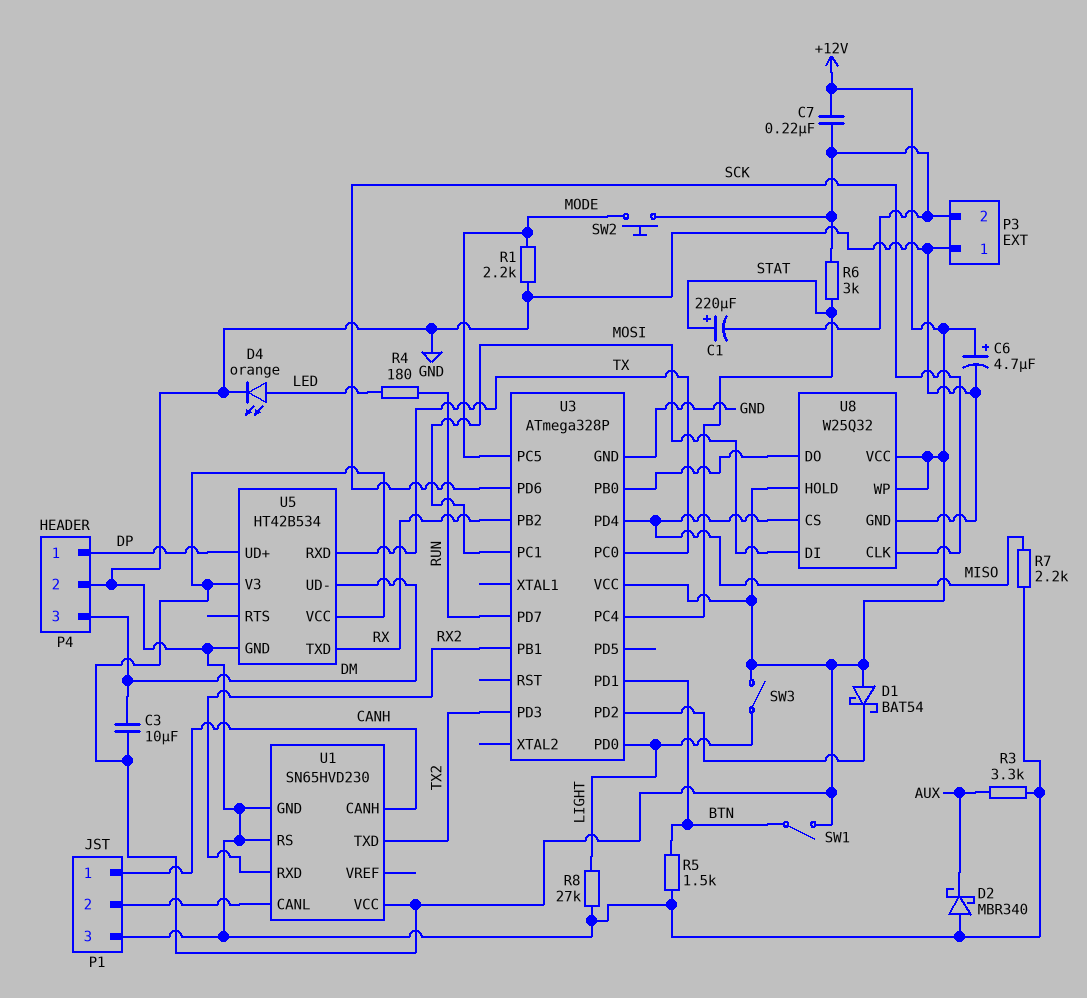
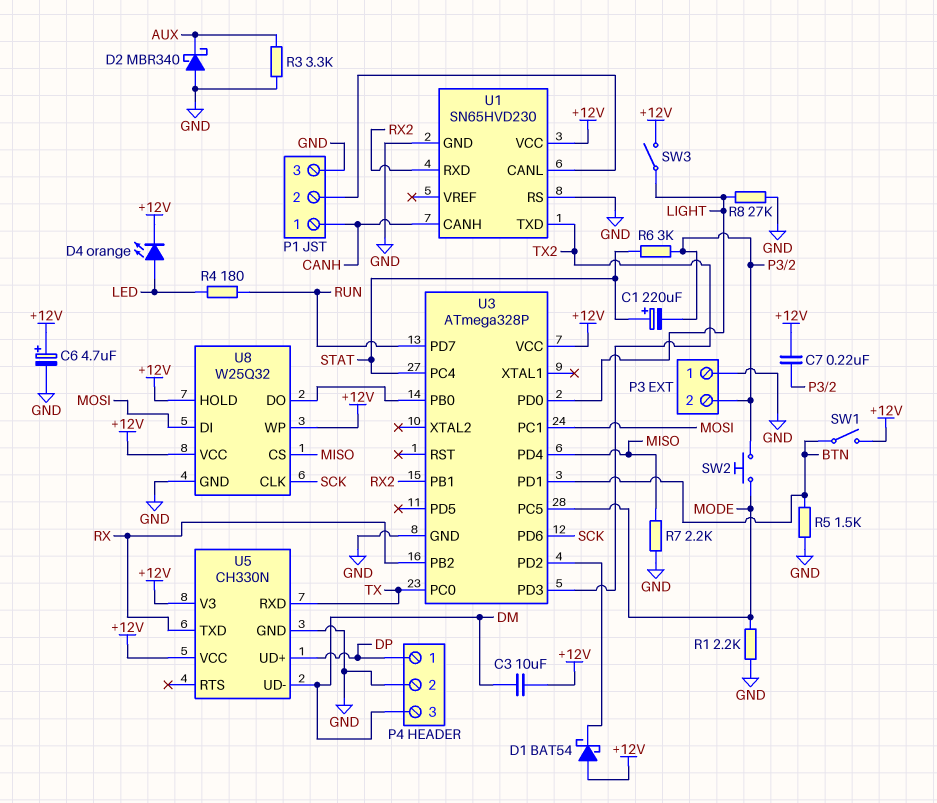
D4: LED orange (A LED, K GND) -> LED orange (A LED, K +12V)
U5: HT42B534 -> CH330N

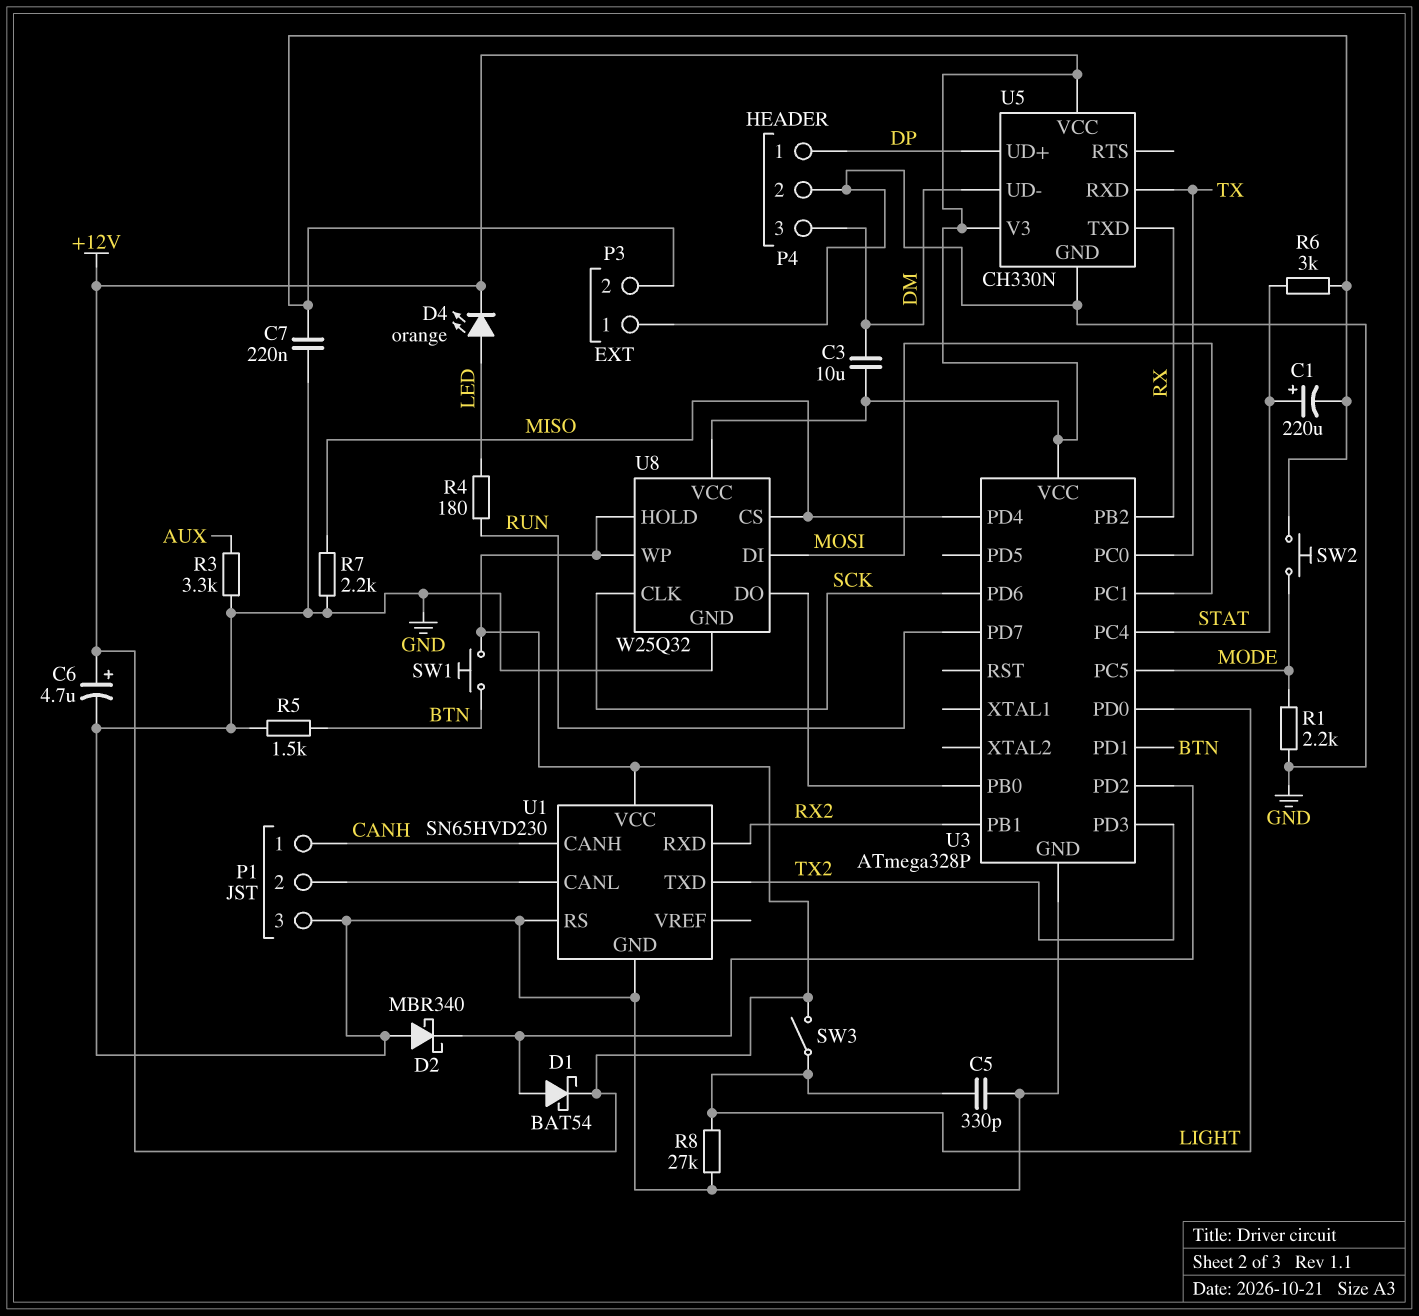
C5: none -> 330pF (GND, LIGHT)
C7: 220nF (+12V, P3/2) -> 220nF (GND, P3/2)
D1: schottky BAT54 (A +12V, K U3/PD2) -> schottky BAT54 (A U3/PD2, K +12V)
D2: schottky MBR340 (A GND, K AUX) -> schottky MBR340 (A GND, K U3/PD2)
SW1: switch (+12V, BTN) -> button (+12V, BTN)

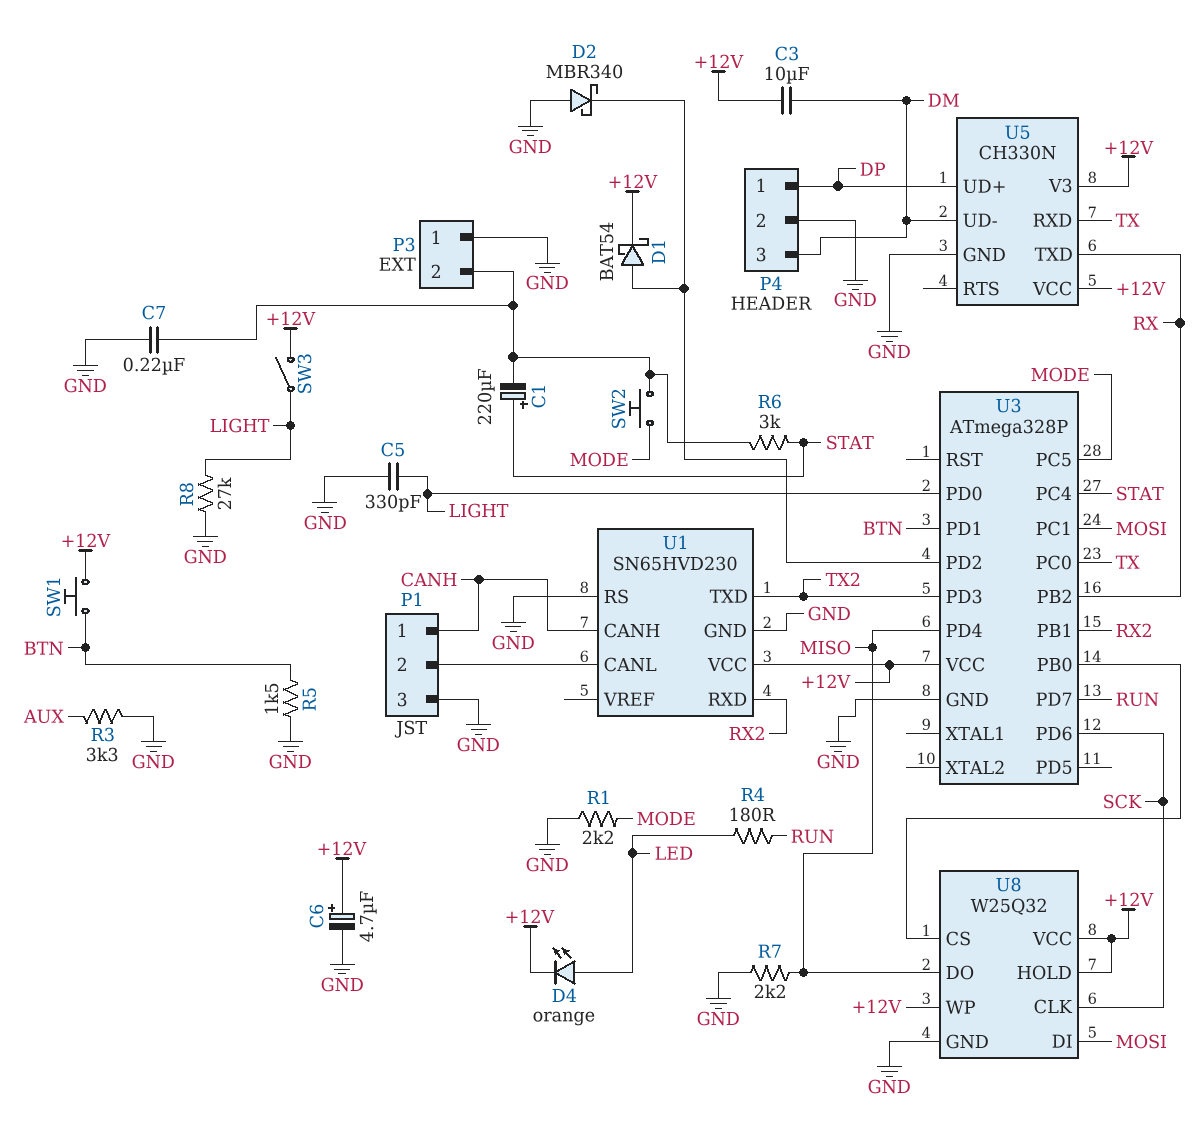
U8 pin CS: MISO -> U3/PB0
U8 pin DO: U3/PB0 -> MISO

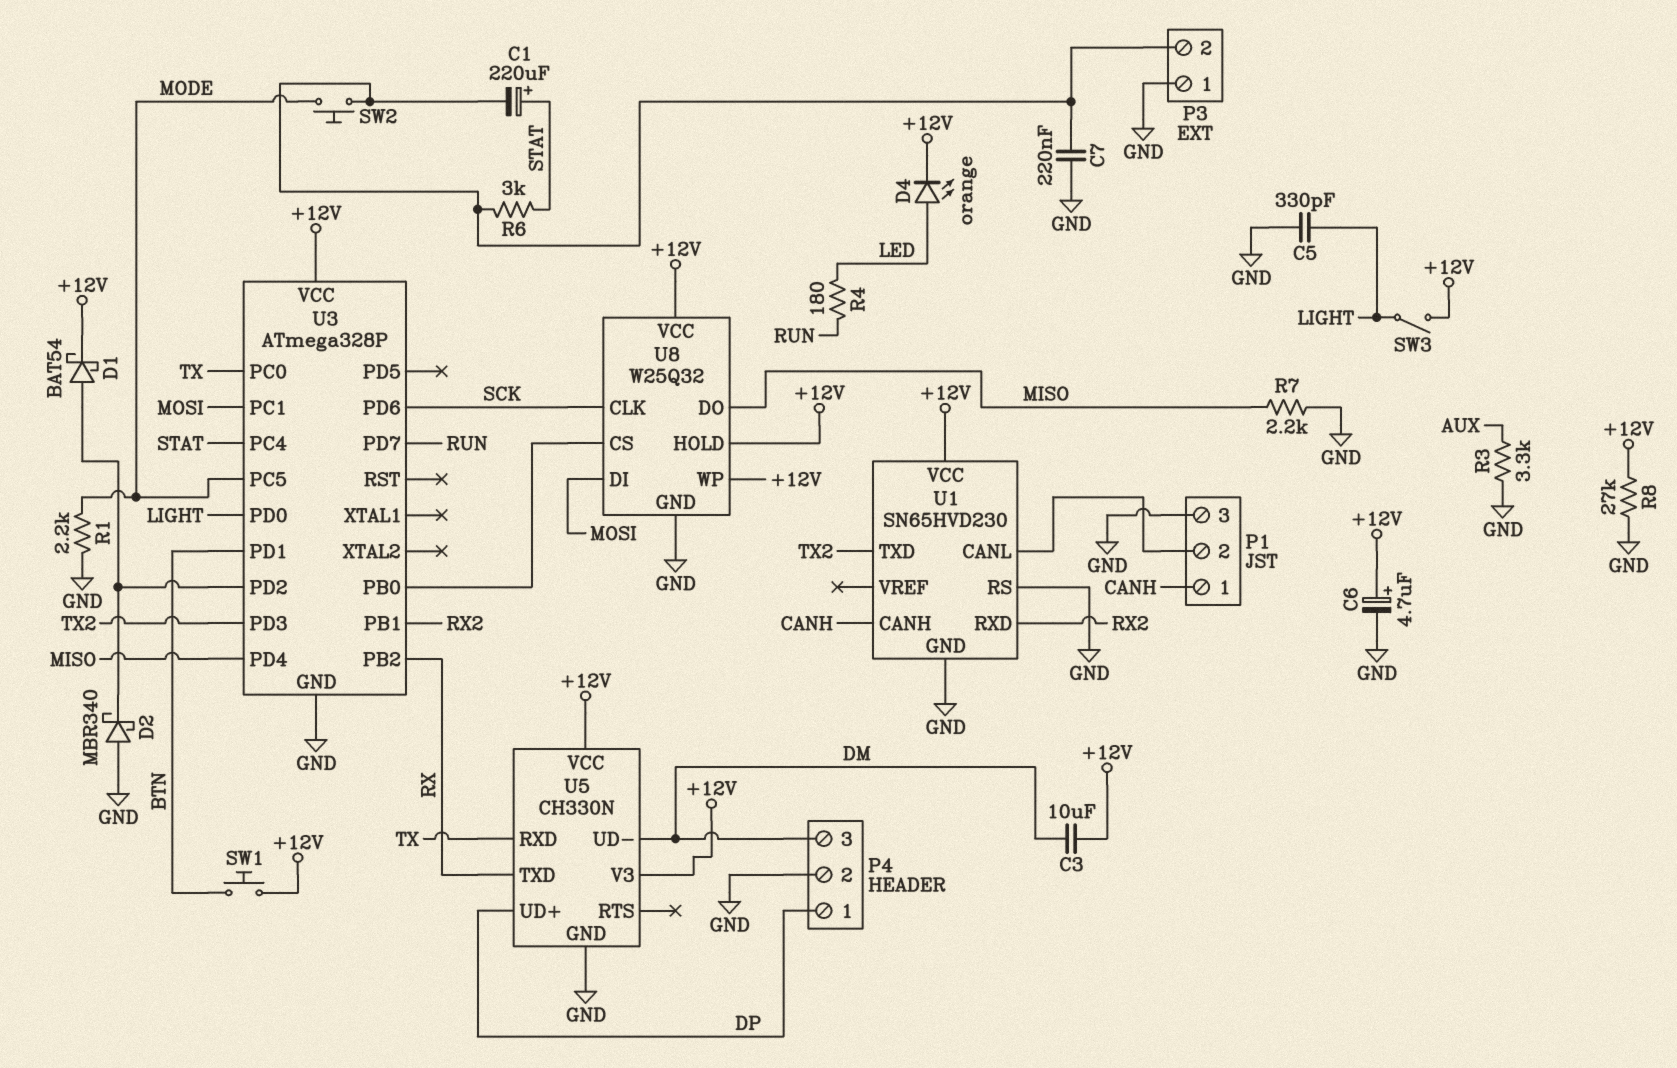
R5: 1.5k (BTN, GND) -> none
R8: 27k (GND, LIGHT) -> 27k (+12V, GND)

